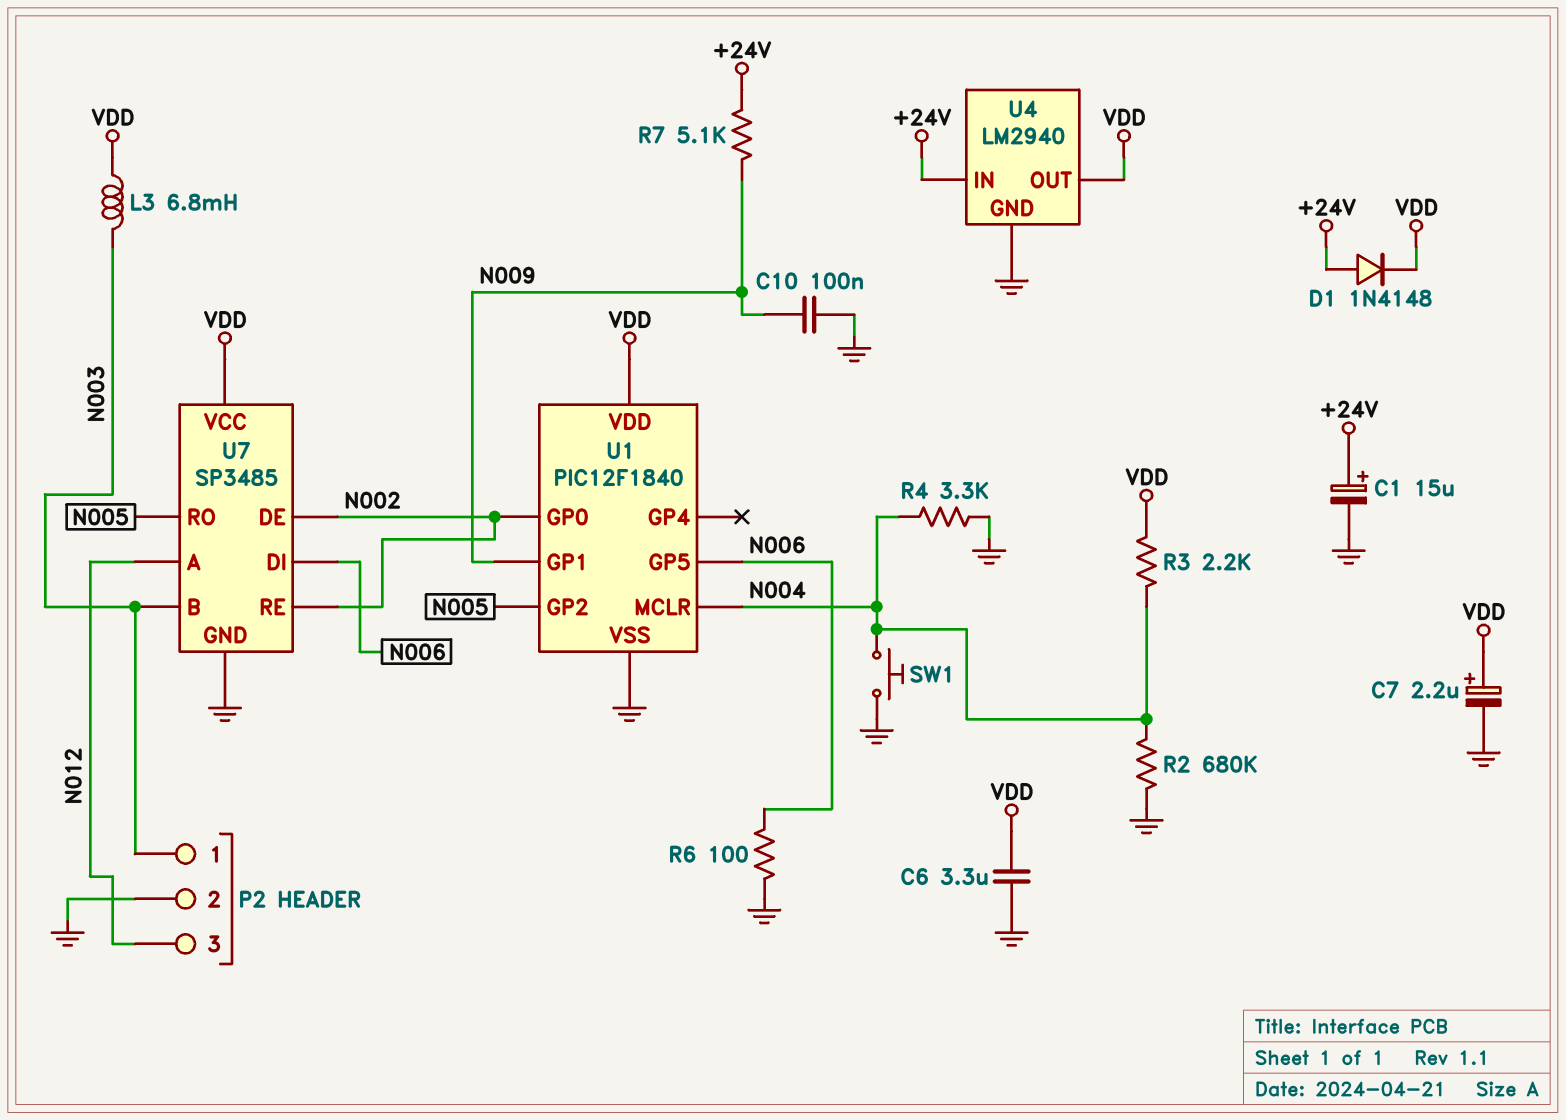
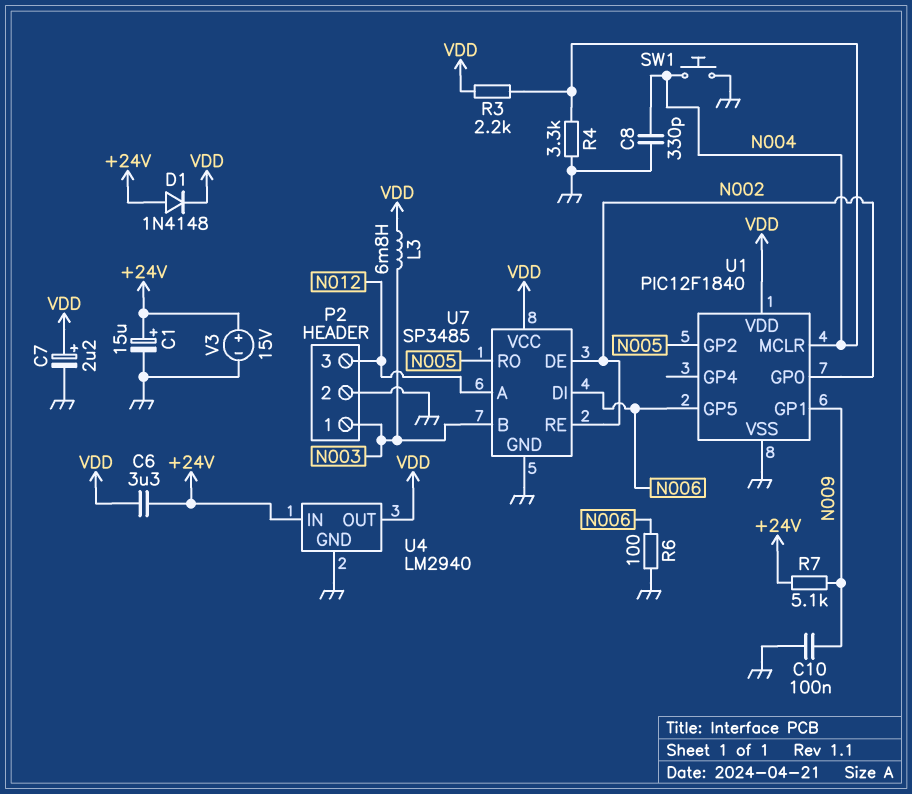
C6: 3.3uF (GND, VDD) -> 3.3uF (+24V, VDD)
C8: none -> 330pF (GND, N004)
R2: 680k (GND, N004) -> none
V3: none -> 15V (plus +24V, minus GND)

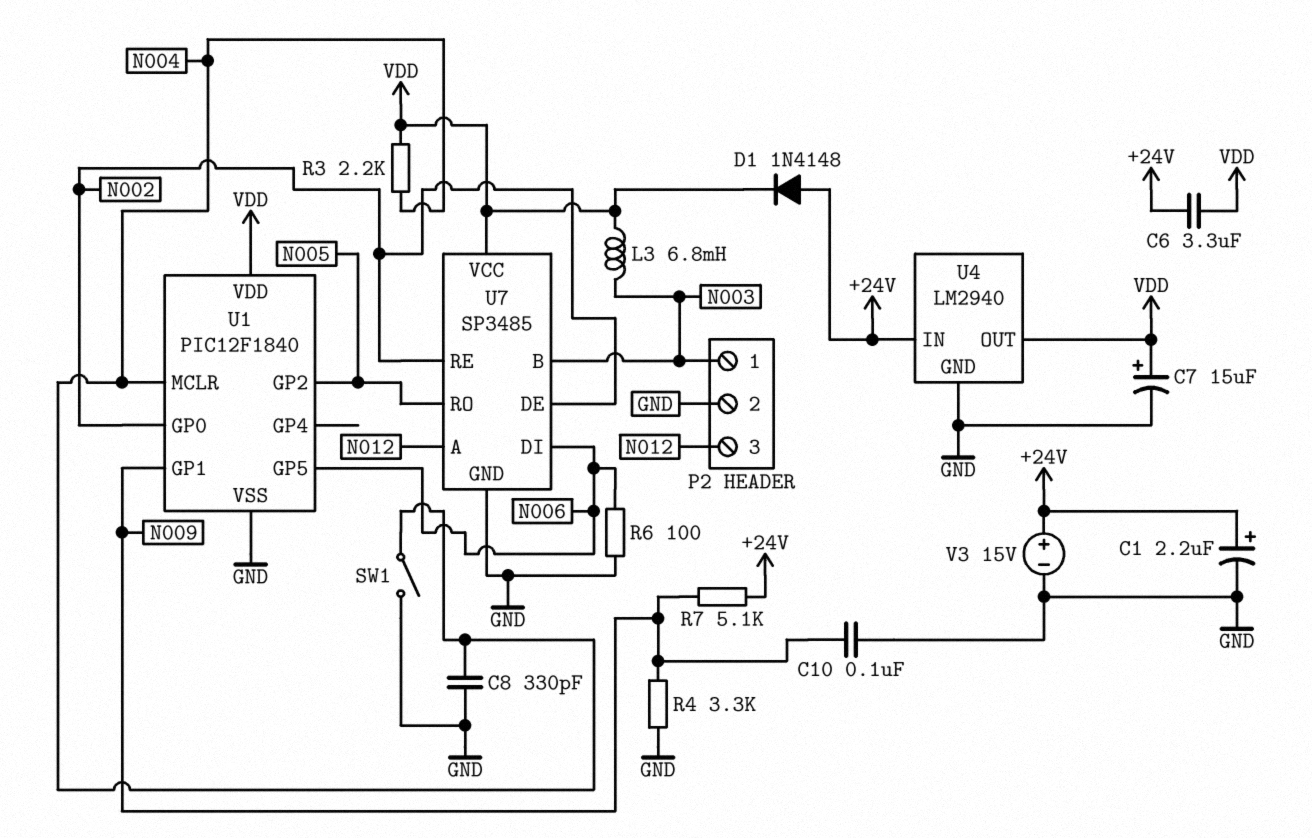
C1: 15uF (plus +24V, minus GND) -> 2.2uF (plus +24V, minus GND)
C7: 2.2uF (plus VDD, minus GND) -> 15uF (plus VDD, minus GND)
R4: 3.3k (GND, N004) -> 3.3k (GND, N009)
SW1: button (GND, N004) -> switch (GND, N004)

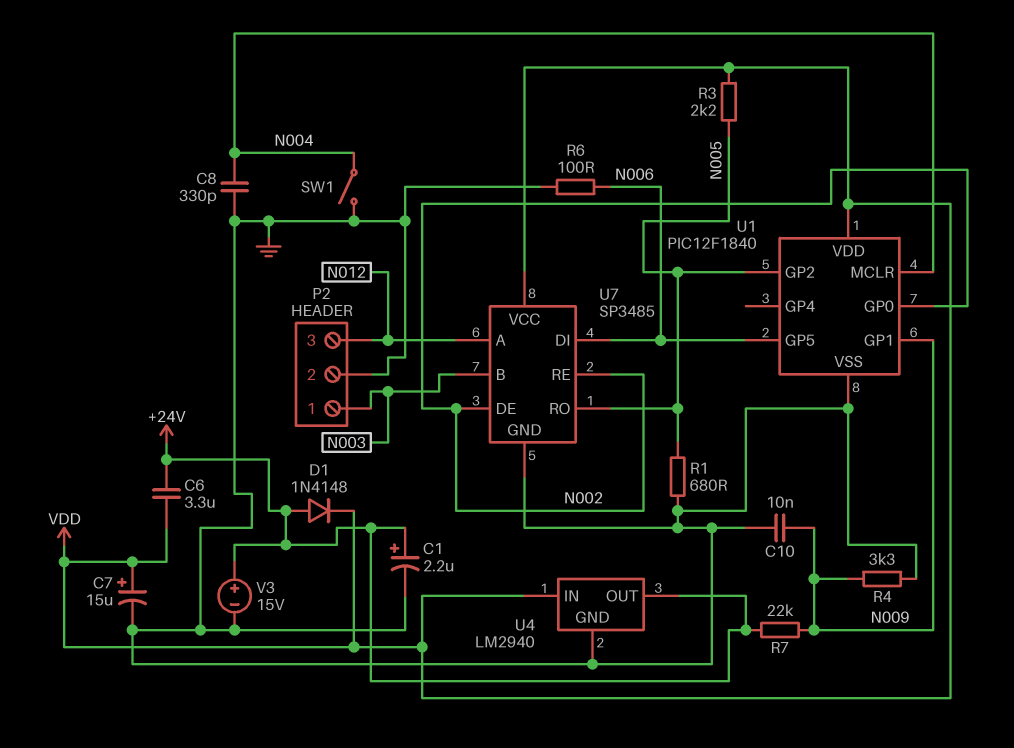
C10: 100nF (GND, N009) -> 10nF (GND, N009)
L3: 6.8mH (N003, VDD) -> none
R1: none -> 680 (GND, N005)
R3: 2.2k (N004, VDD) -> 2.2k (N005, VDD)
R7: 5.1k (+24V, N009) -> 22k (+24V, N009)
U4 pin IN: +24V -> VDD
U4 pin OUT: VDD -> +24V

